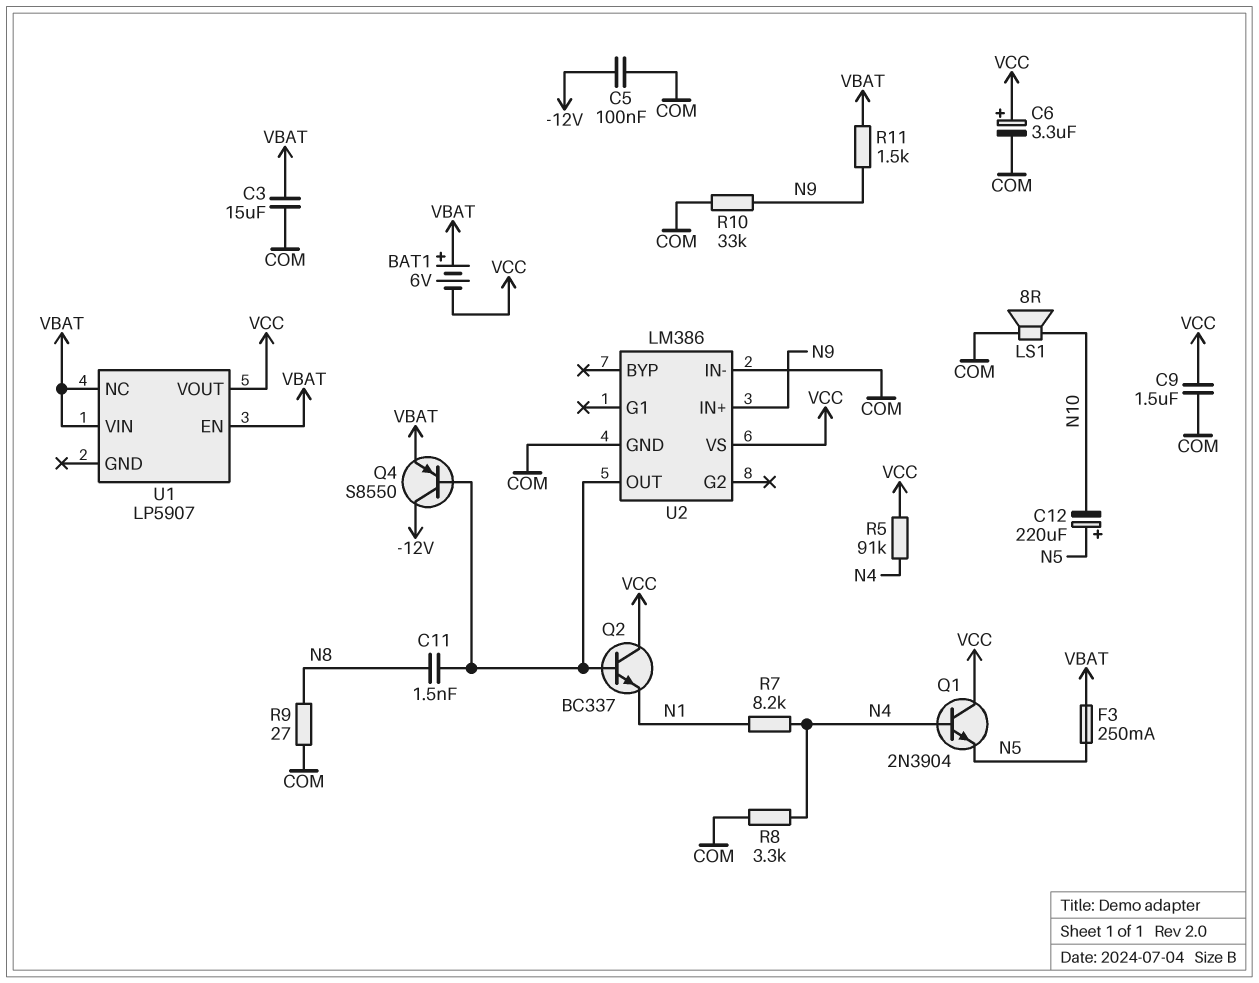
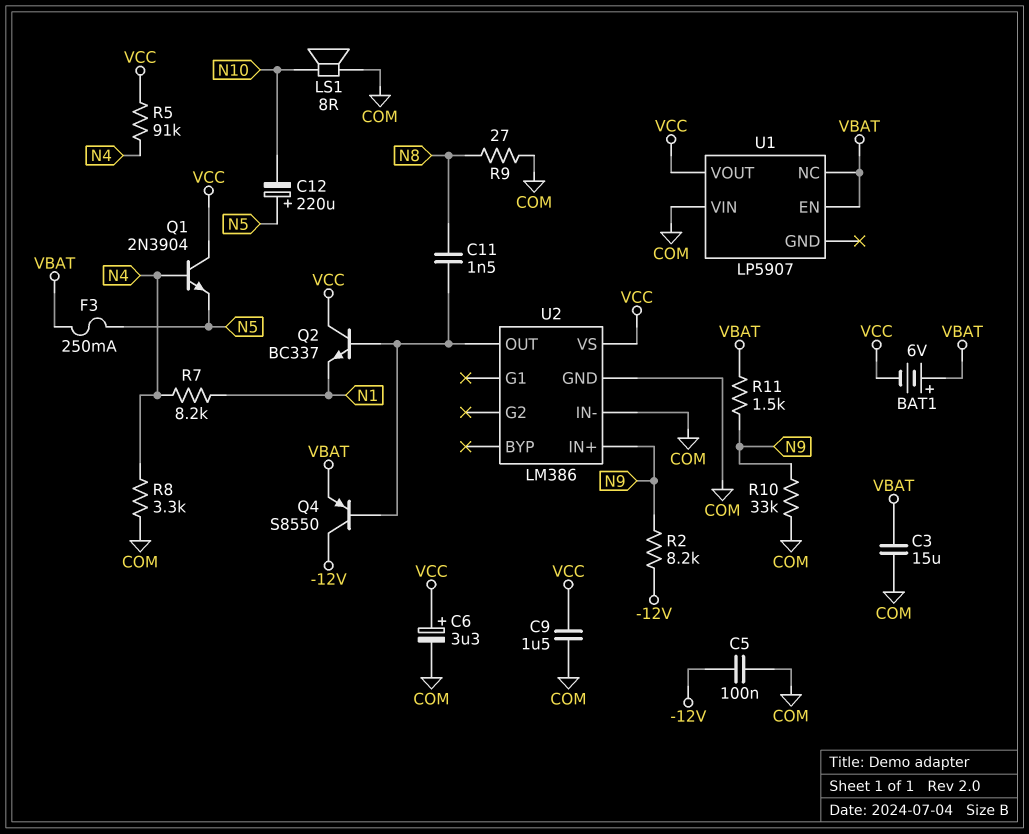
R2: none -> 8.2k (-12V, N9)
U1 pin VIN: VBAT -> COM

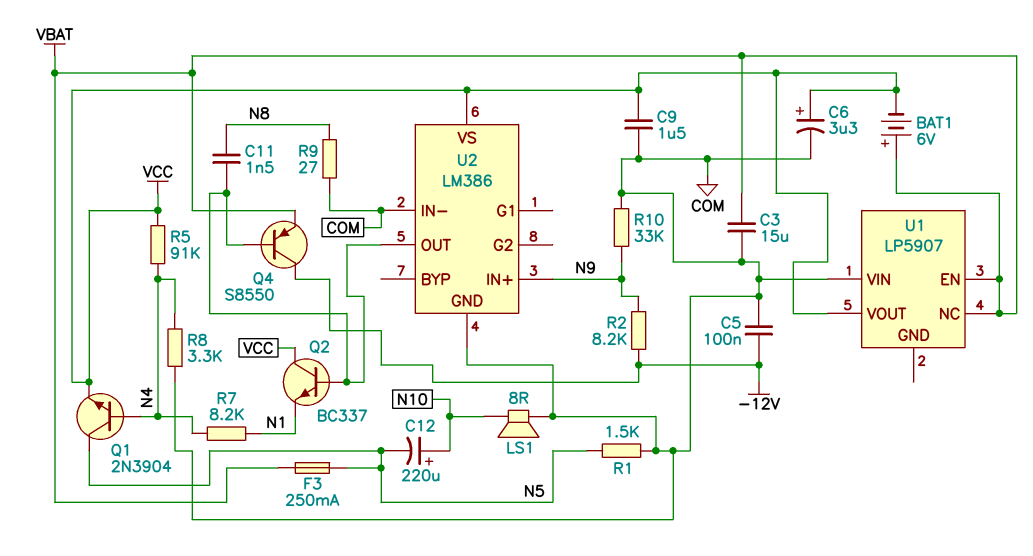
C12: 220uF (plus N5, minus N10) -> 220uF (plus N10, minus N5)
Q1: NPN 2N3904 (B N4, C VCC, E N5) -> NPN 2N3904 (B N4, C N5, E VCC)
R1: none -> 1.5k (COM, N5)
R11: 1.5k (N9, VBAT) -> none

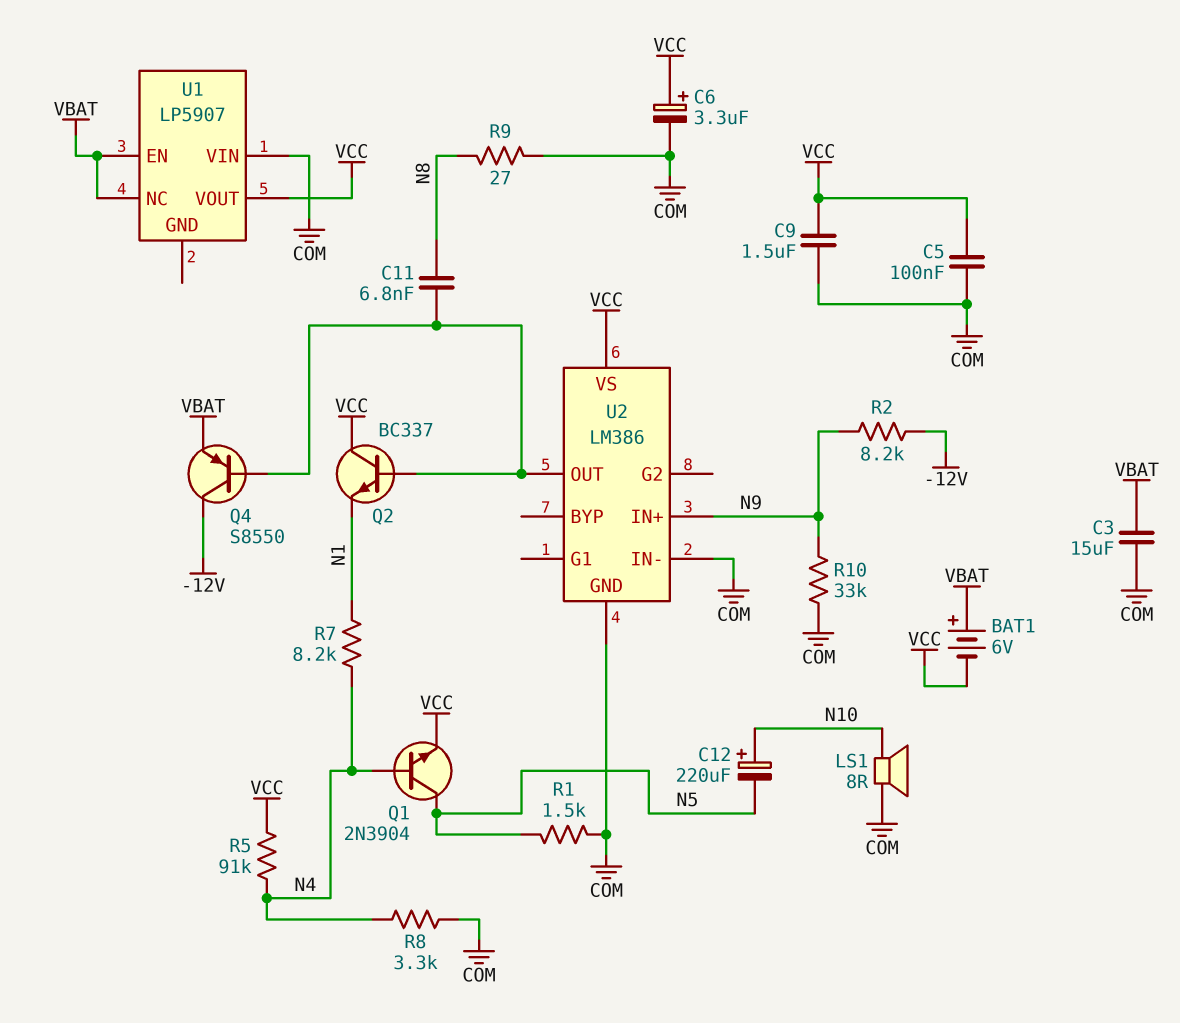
C5: 100nF (-12V, COM) -> 100nF (COM, VCC)
C11: 1.5nF (N8, U2/OUT) -> 6.8nF (N8, U2/OUT)
F3: 250mA (N5, VBAT) -> none

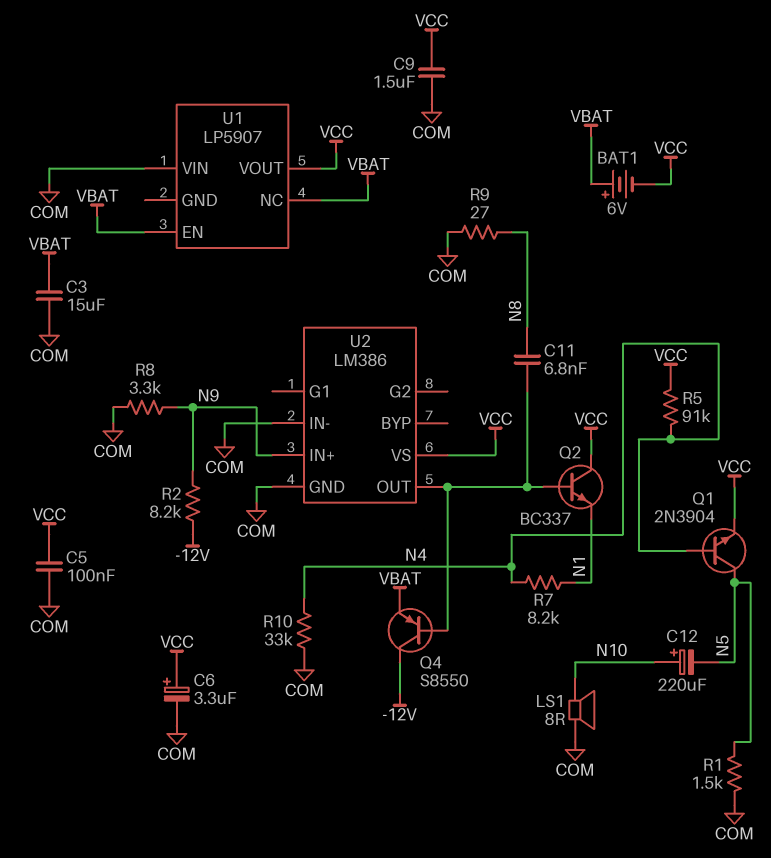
R8: 3.3k (COM, N4) -> 3.3k (COM, N9)
R10: 33k (COM, N9) -> 33k (COM, N4)

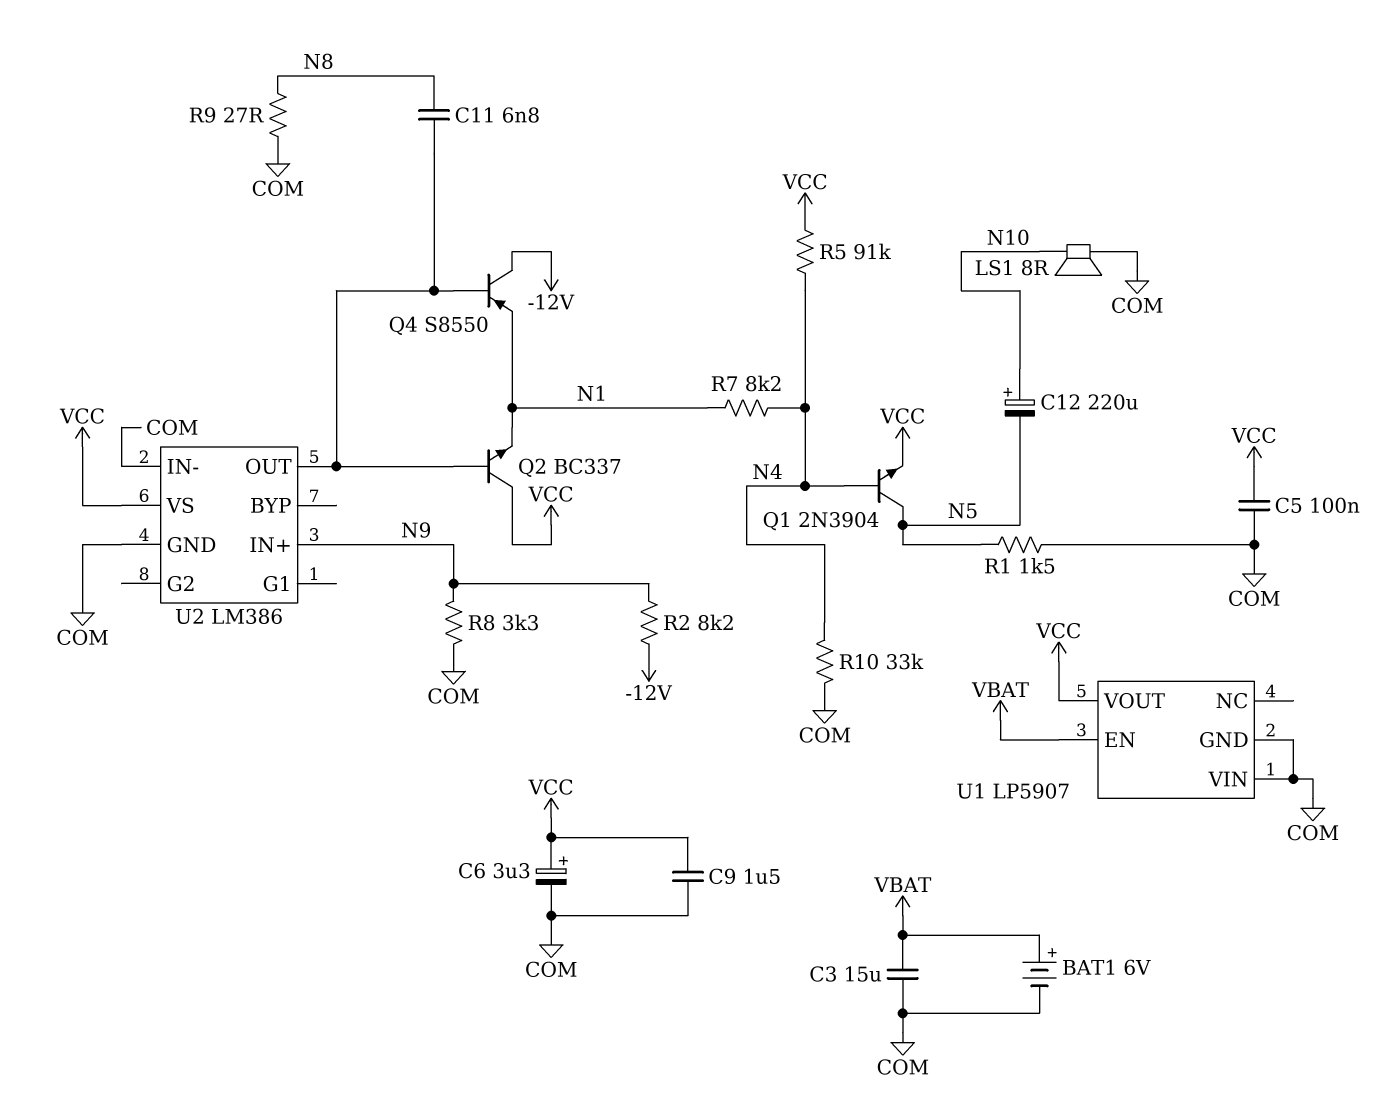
BAT1: 6V (plus VBAT, minus VCC) -> 6V (plus VBAT, minus COM)
Q4: PNP S8550 (B U2/OUT, C -12V, E VBAT) -> PNP S8550 (B U2/OUT, C -12V, E N1)
U1 pin GND: none -> COM
U1 pin NC: VBAT -> none

